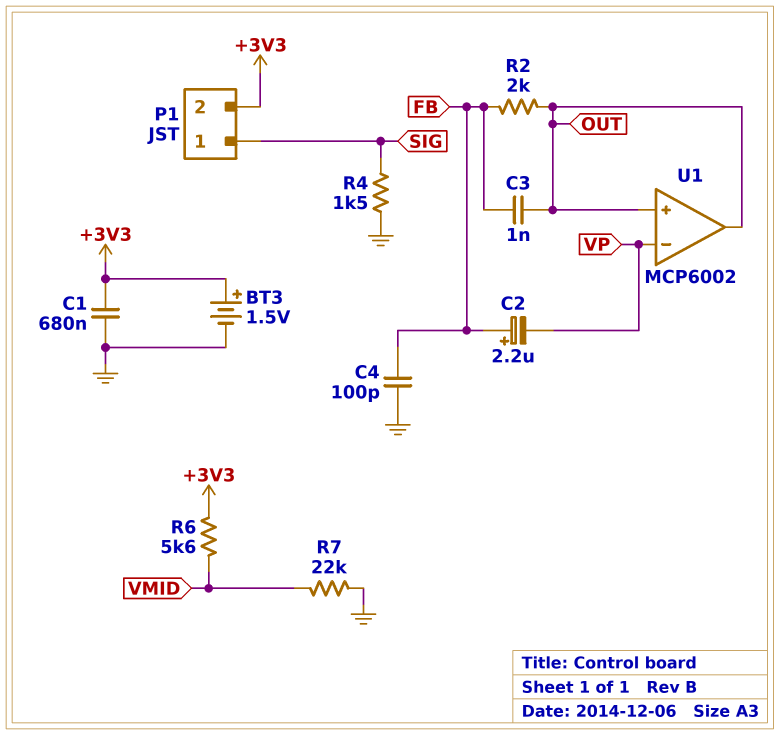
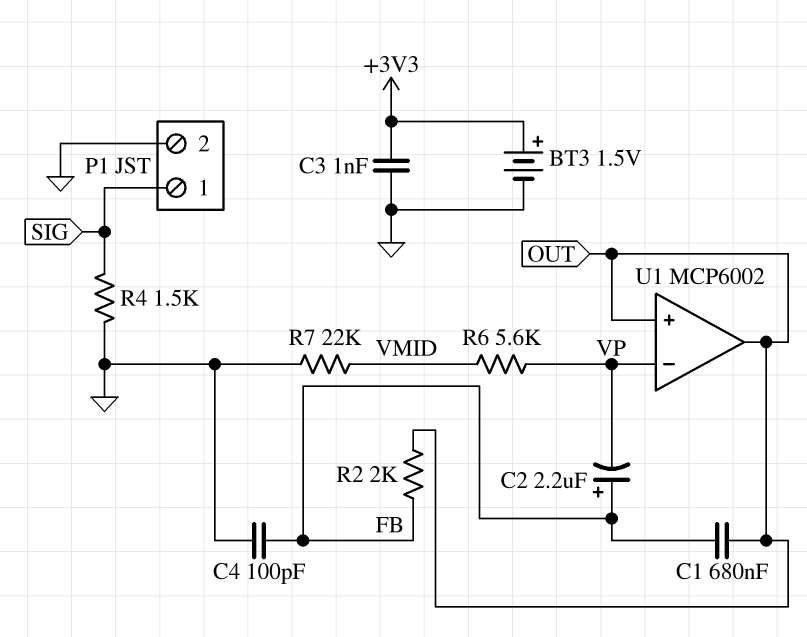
C1: 680nF (+3V3, GND) -> 680nF (FB, OUT)
C3: 1nF (FB, OUT) -> 1nF (+3V3, GND)
P1 pin 2: +3V3 -> GND
R6: 5.6k (+3V3, VMID) -> 5.6k (VMID, VP)

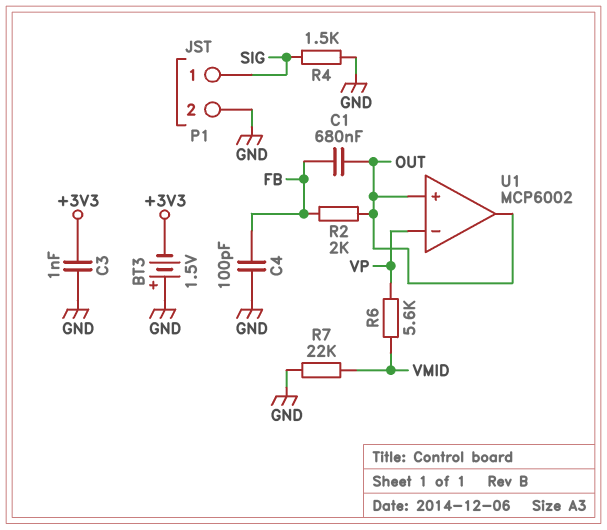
BT3: 1.5V (plus +3V3, minus GND) -> 1.5V (plus GND, minus +3V3)
C2: 2.2uF (plus FB, minus VP) -> none

